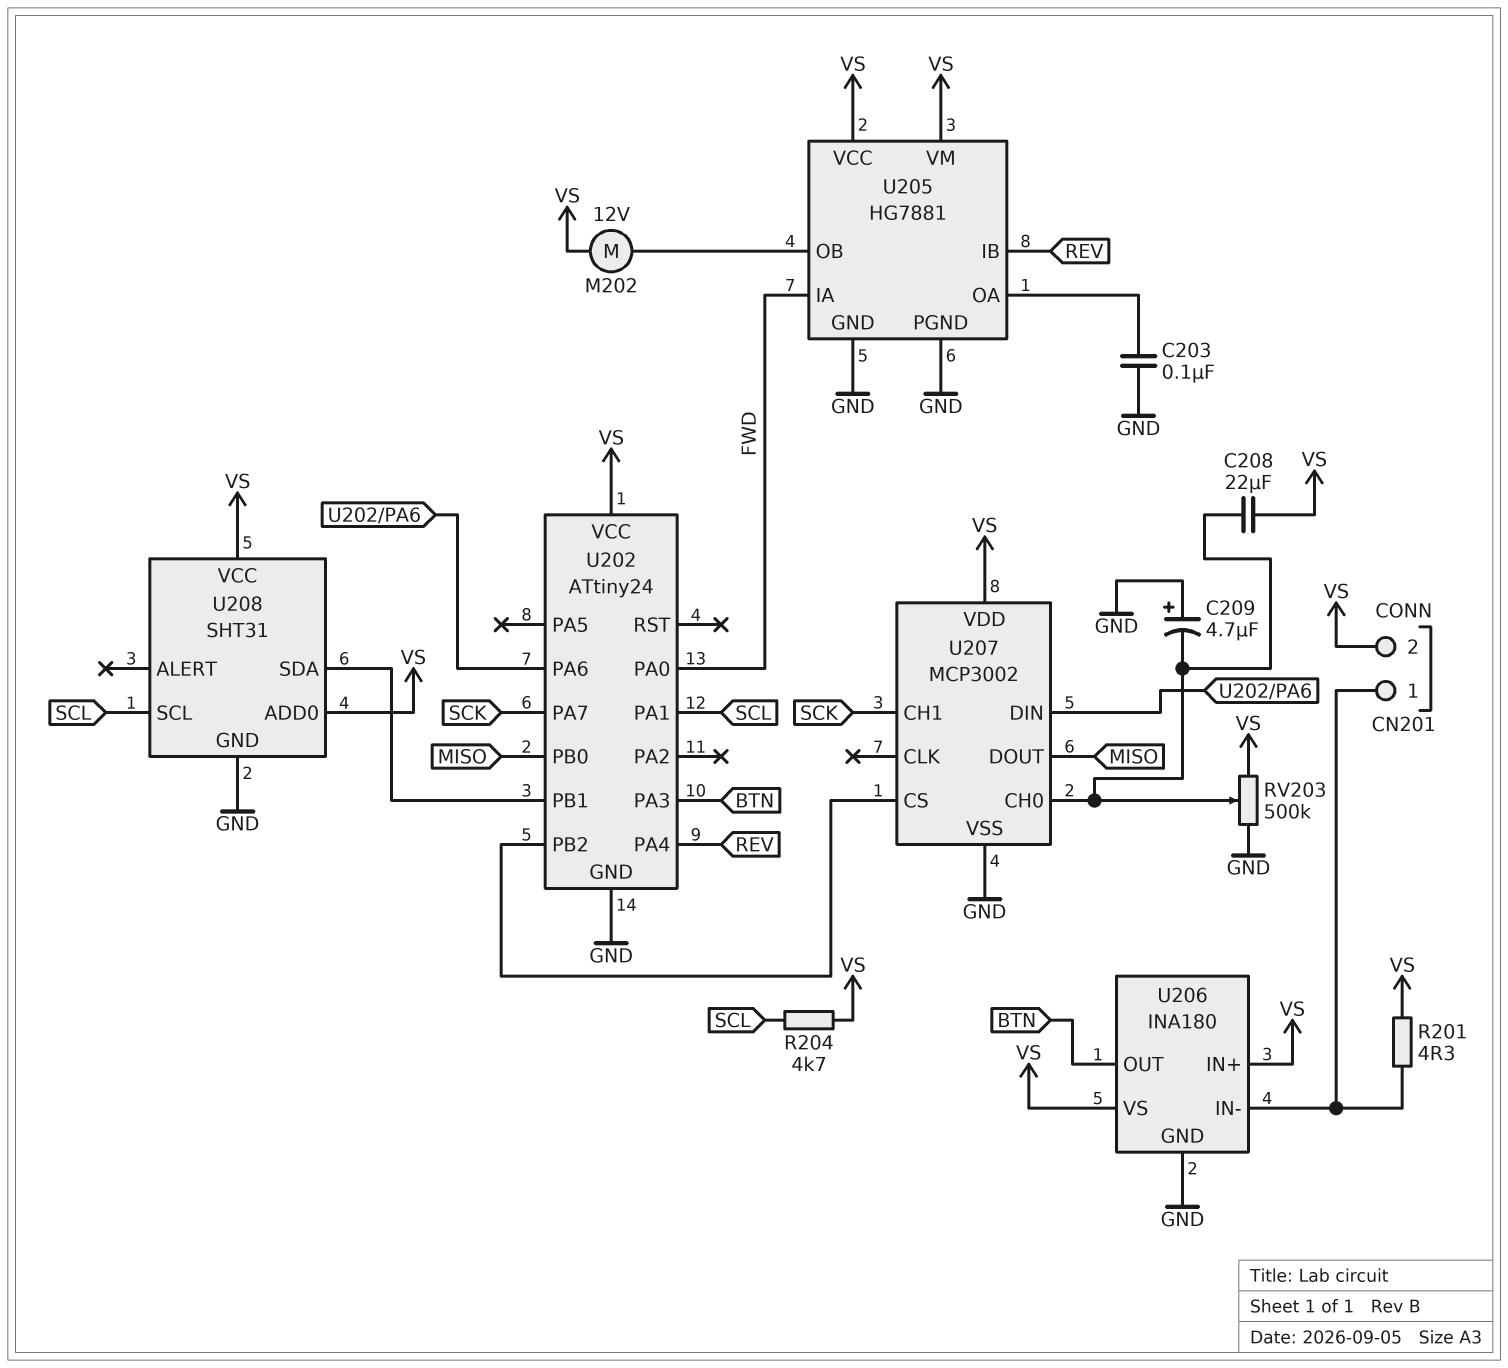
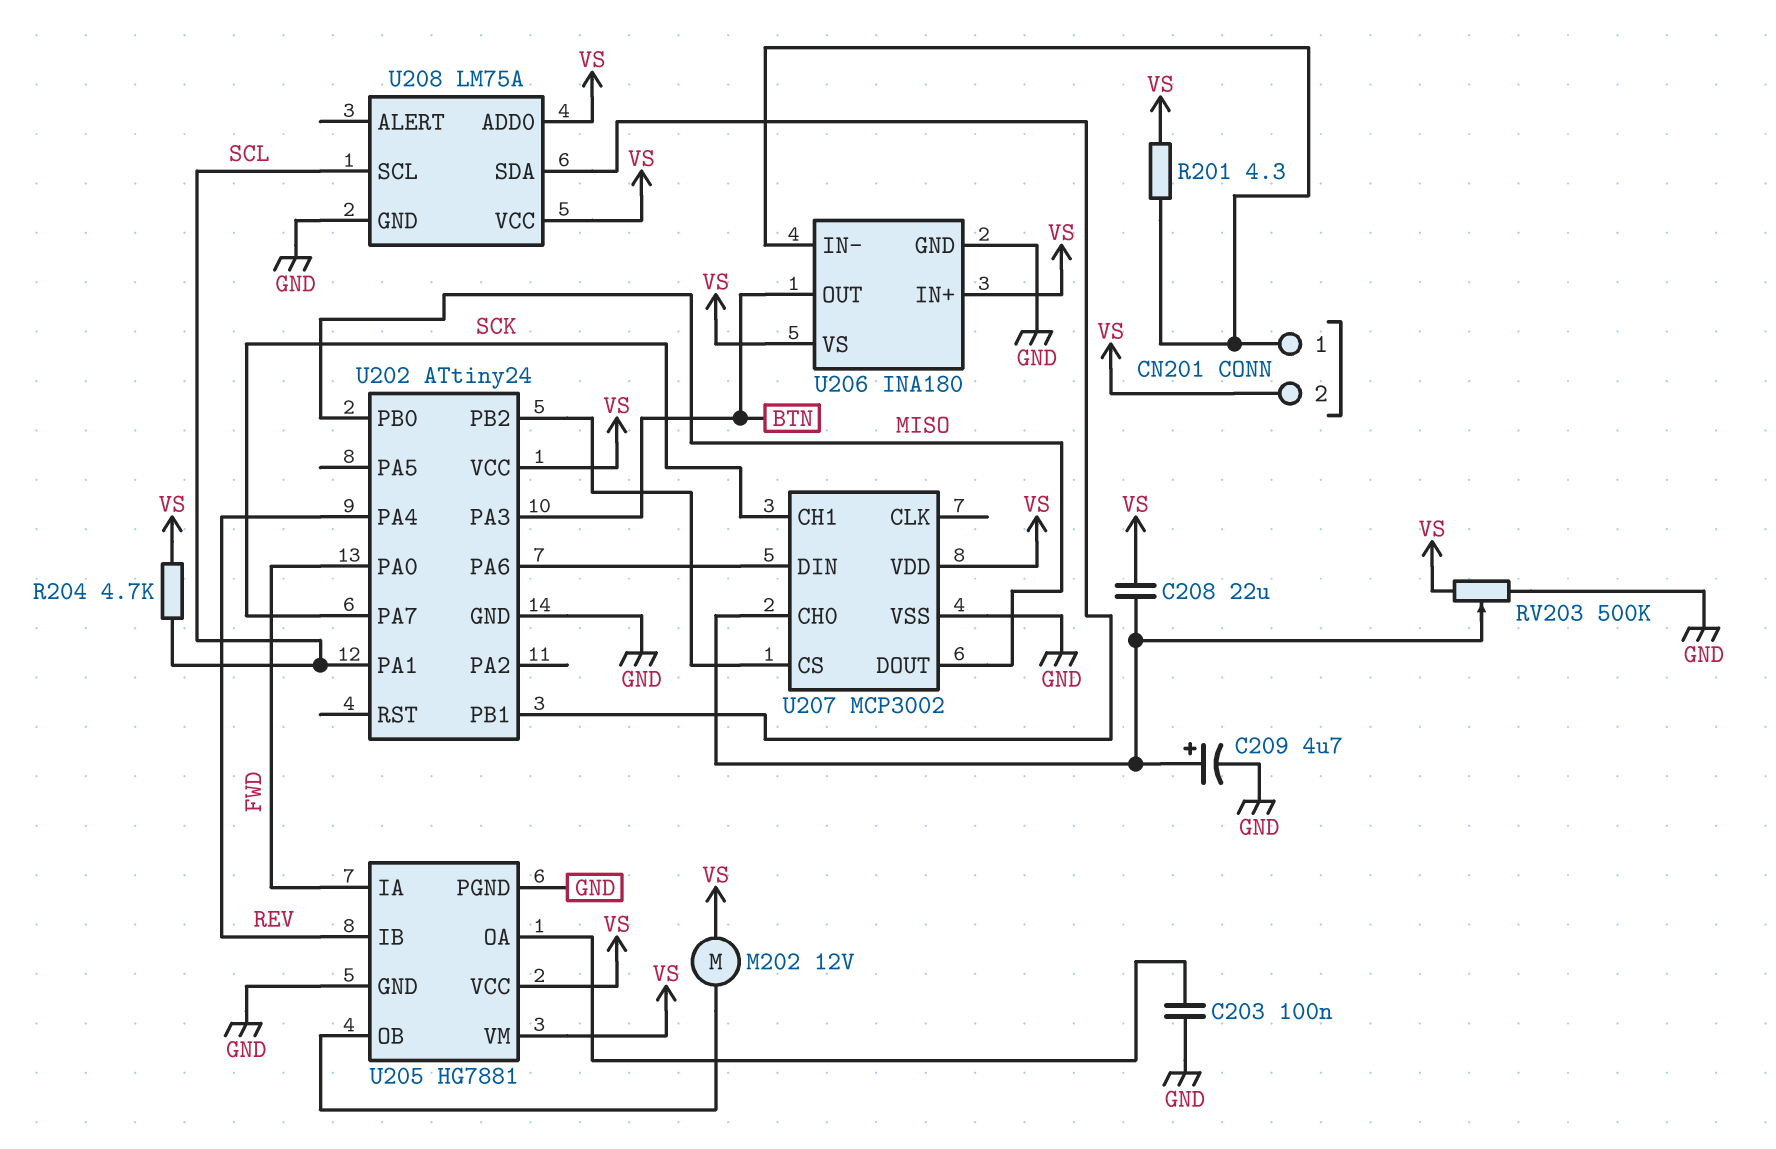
C209: 4.7uF (plus GND, minus U207/CH0) -> 4.7uF (plus U207/CH0, minus GND)
U208: SHT31 -> LM75A

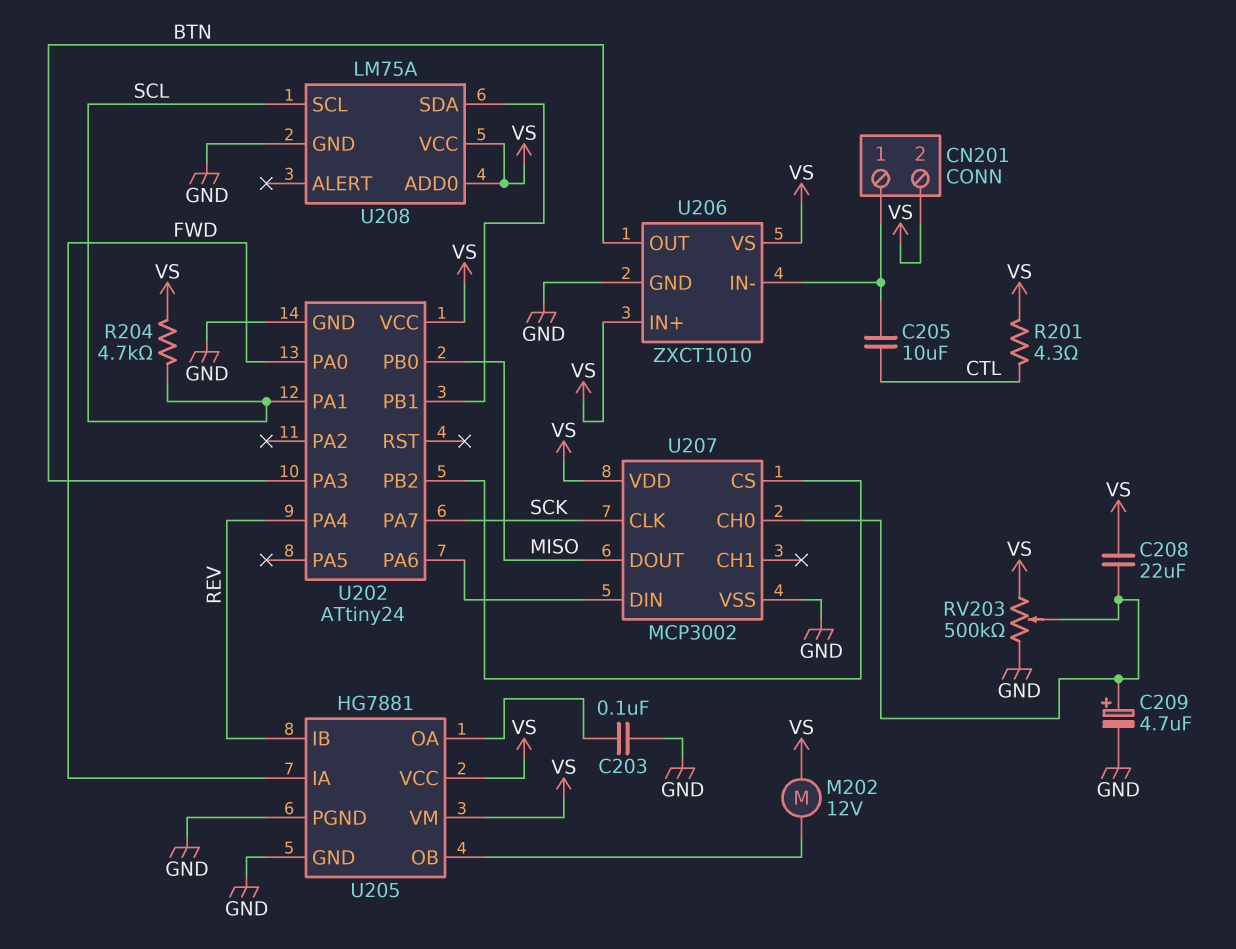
C205: none -> 10uF (CN201/1, CTL)
R201: 4.3 (CN201/1, VS) -> 4.3 (CTL, VS)
U206: INA180 -> ZXCT1010
U207 pin CH1: SCK -> none
U207 pin CLK: none -> SCK

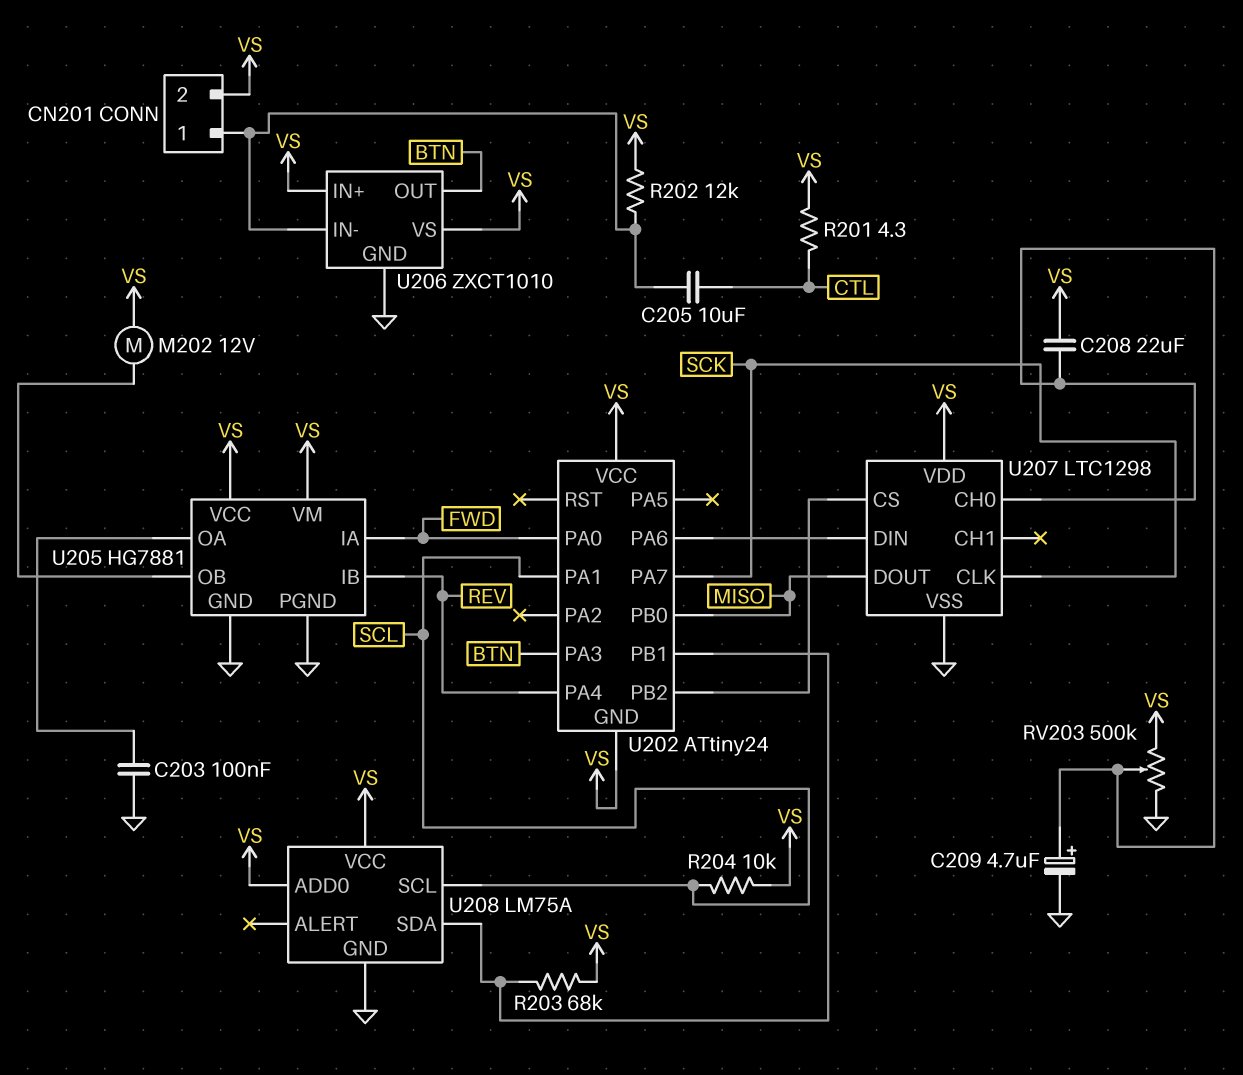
R202: none -> 12k (CN201/1, VS)
R203: none -> 68k (U202/PB1, VS)
R204: 4.7k (SCL, VS) -> 10k (SCL, VS)
U202 pin GND: GND -> VS
U207: MCP3002 -> LTC1298

